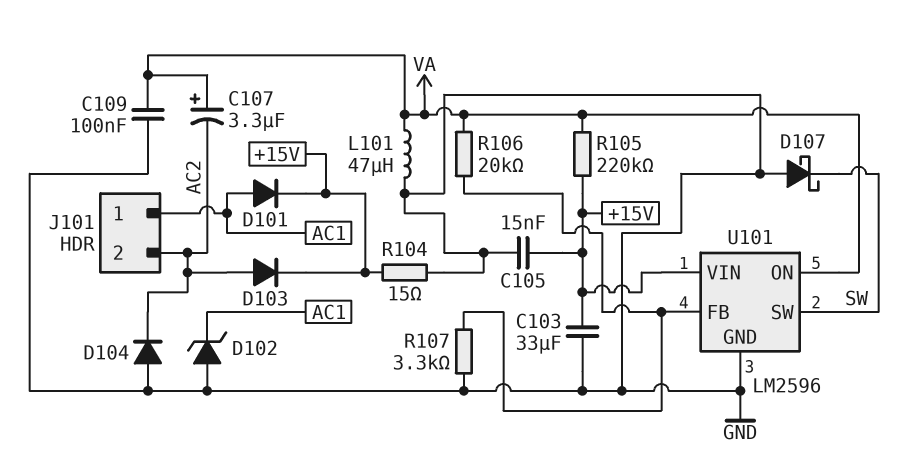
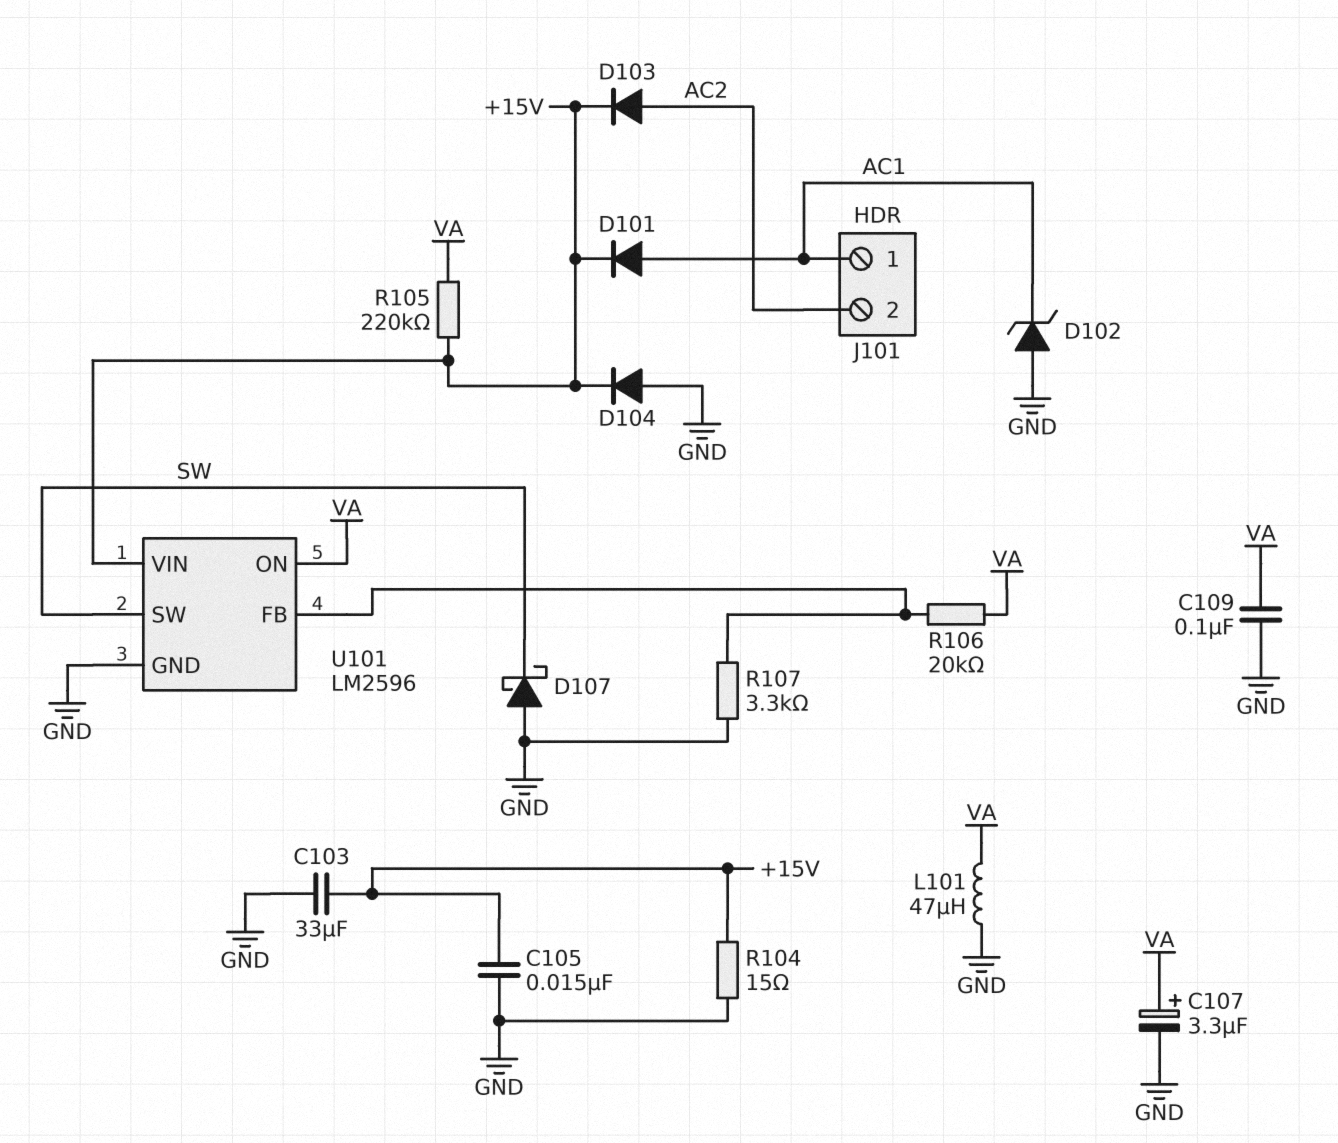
C107: 3.3uF (plus VA, minus AC2) -> 3.3uF (plus VA, minus GND)
D104: diode (A GND, K AC2) -> diode (A GND, K +15V)

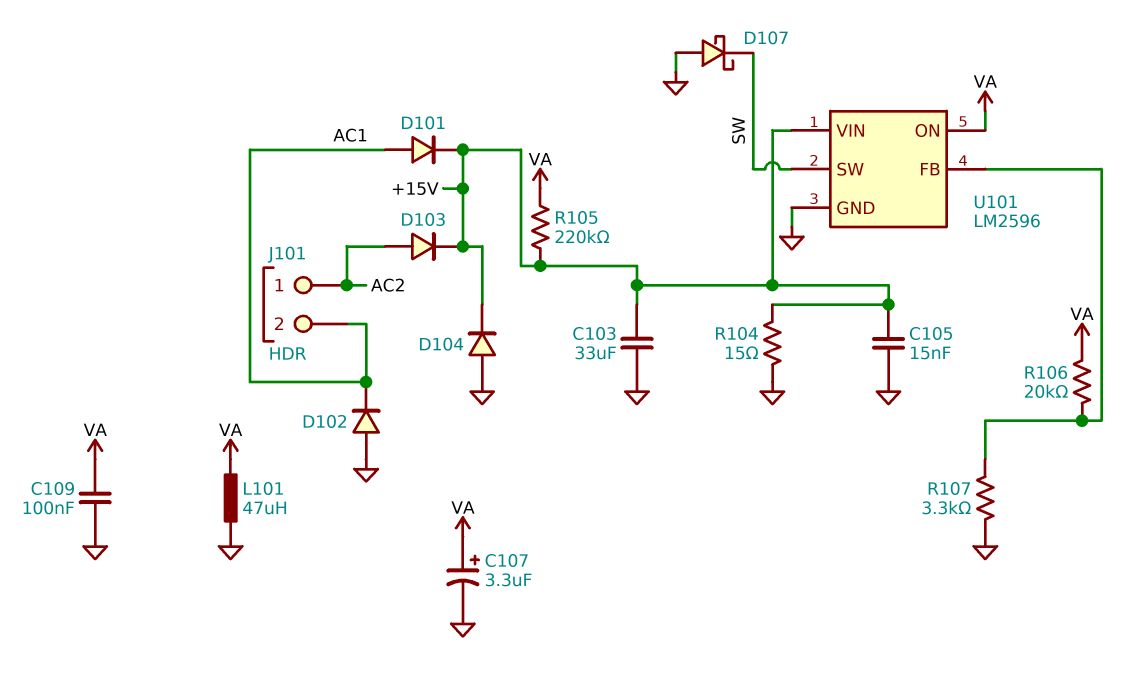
D102: zener (A GND, K AC1) -> diode (A GND, K AC1)
J101 pin 1: AC1 -> AC2
J101 pin 2: AC2 -> AC1

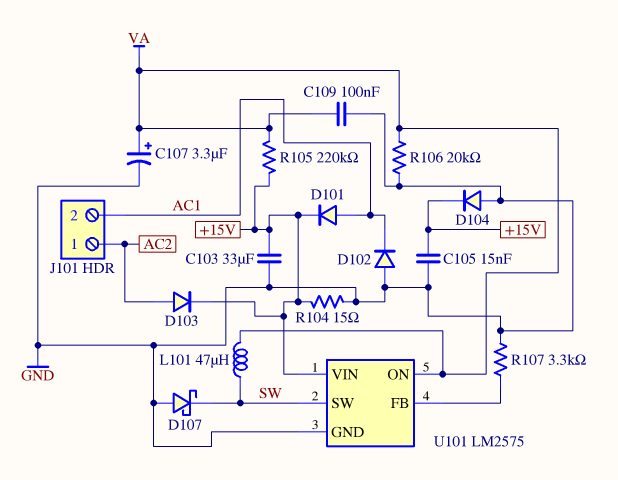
L101: 47uH (GND, VA) -> 47uH (SW, VA)
R106: 20k (U101/FB, VA) -> 20k (GND, VA)
U101: LM2596 -> LM2575

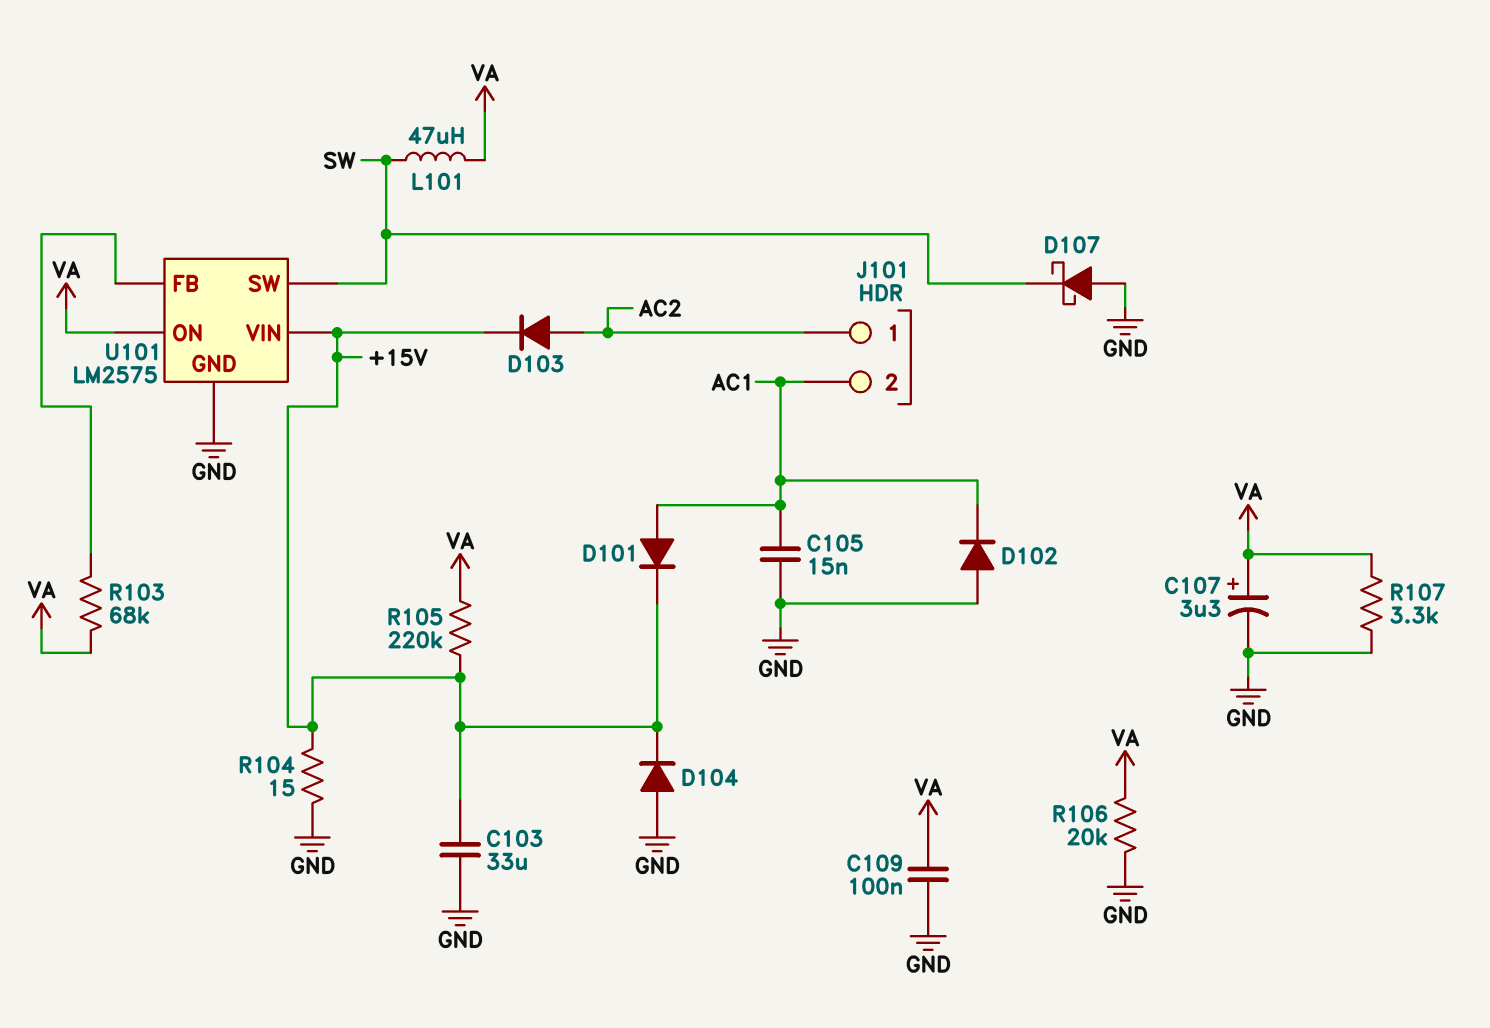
C105: 15nF (+15V, GND) -> 15nF (AC1, GND)
R103: none -> 68k (U101/FB, VA)
R107: 3.3k (GND, U101/FB) -> 3.3k (GND, VA)

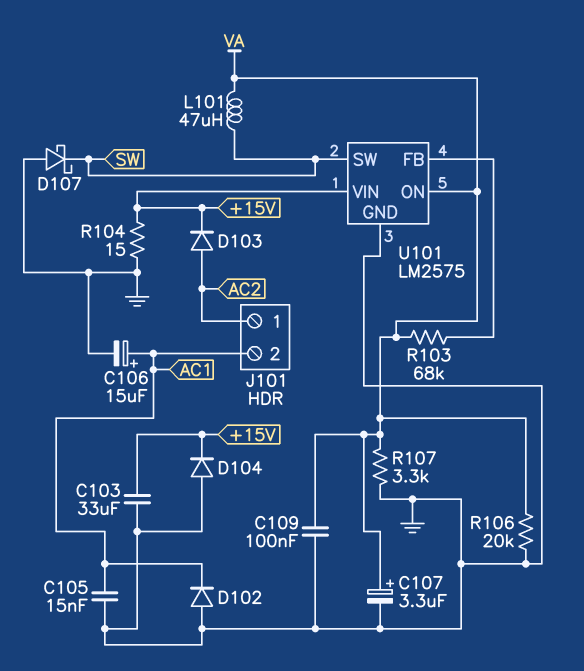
C106: none -> 15uF (plus AC1, minus GND)
D101: diode (A AC1, K +15V) -> none
R105: 220k (+15V, VA) -> none

